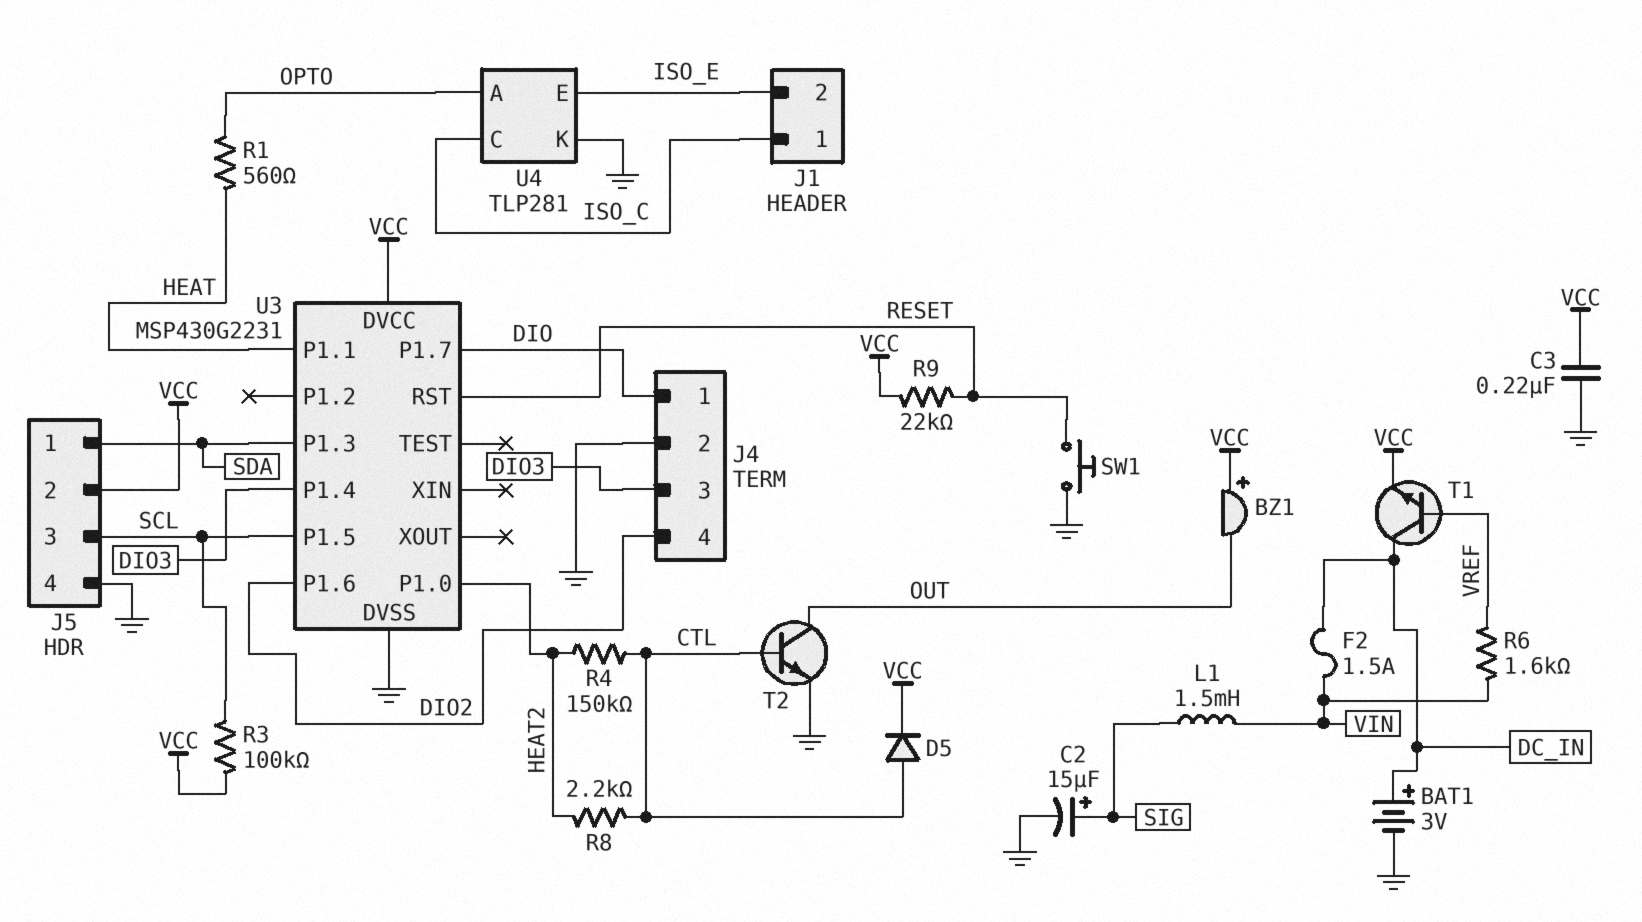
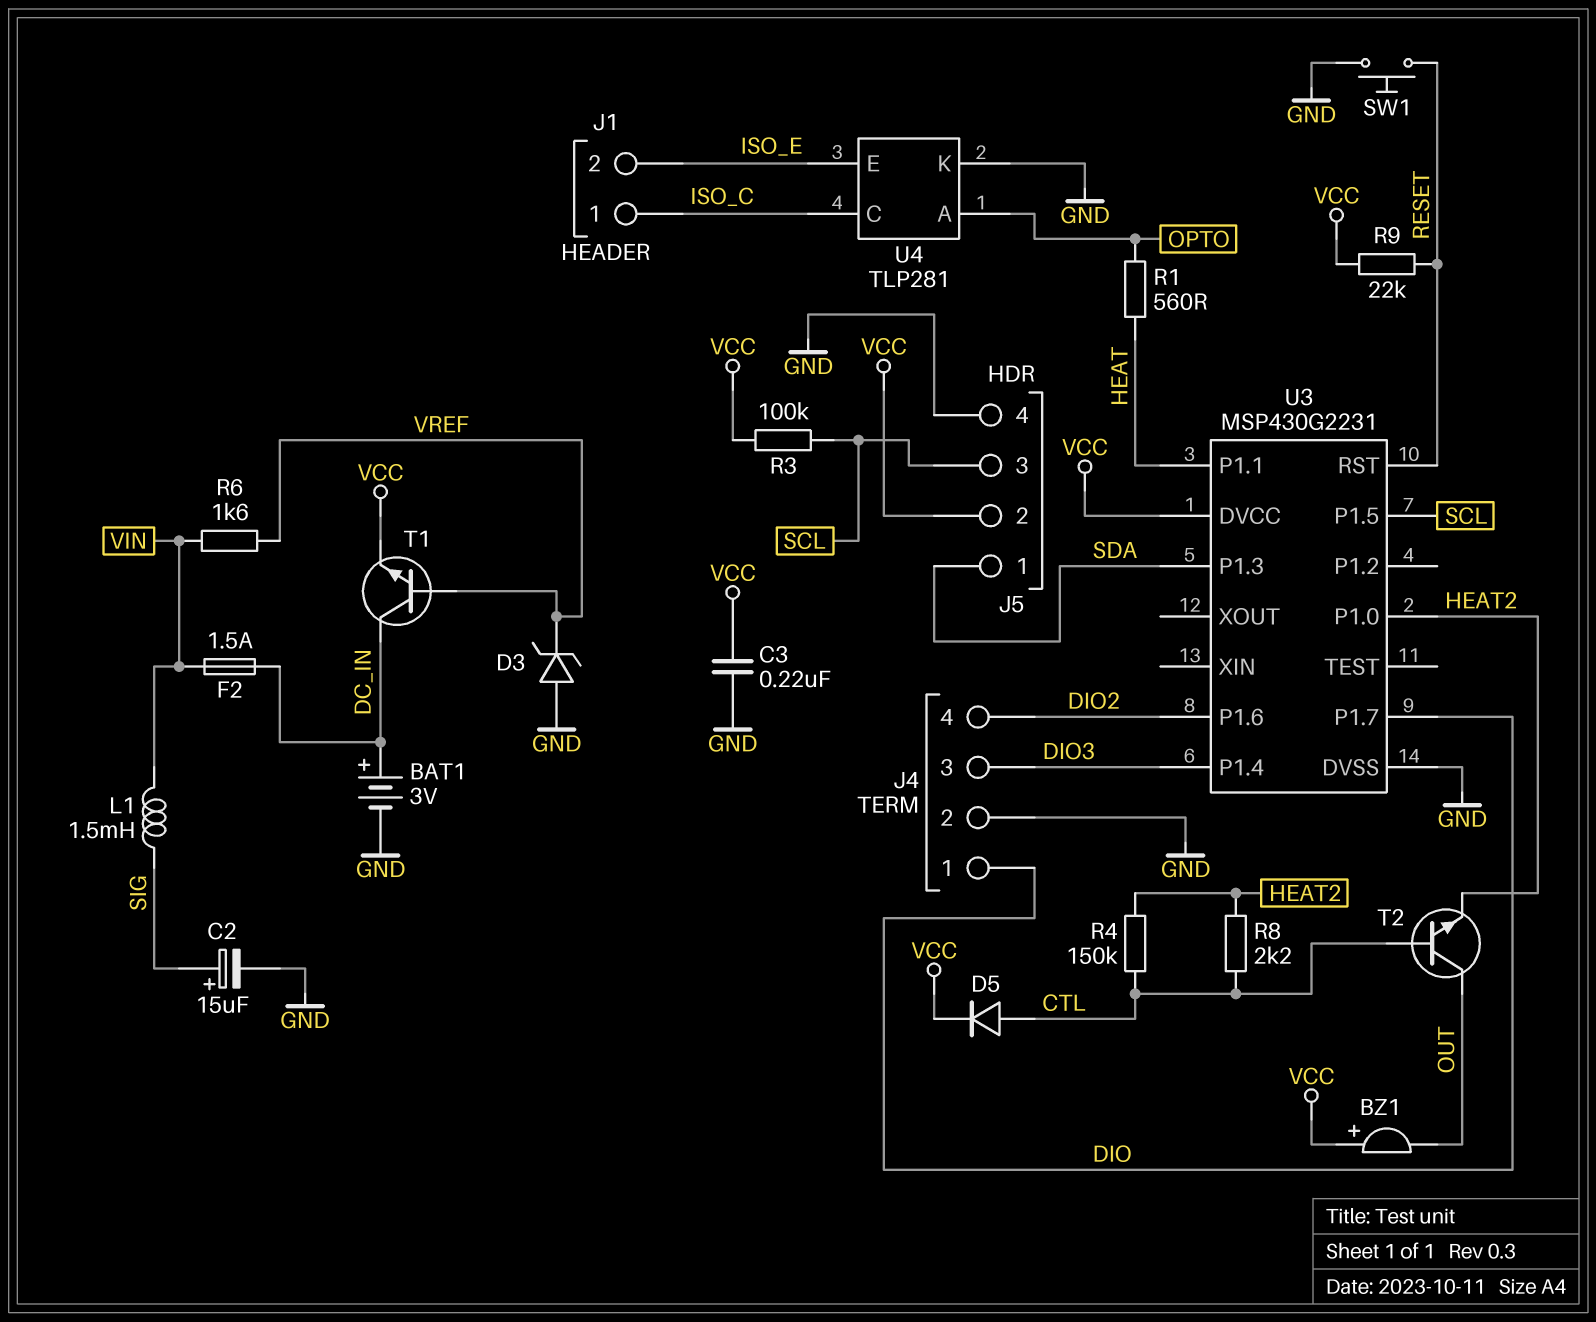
D3: none -> zener (A GND, K VREF)
T2: NPN (B CTL, C OUT, E GND) -> NPN (B CTL, C OUT, E HEAT2)

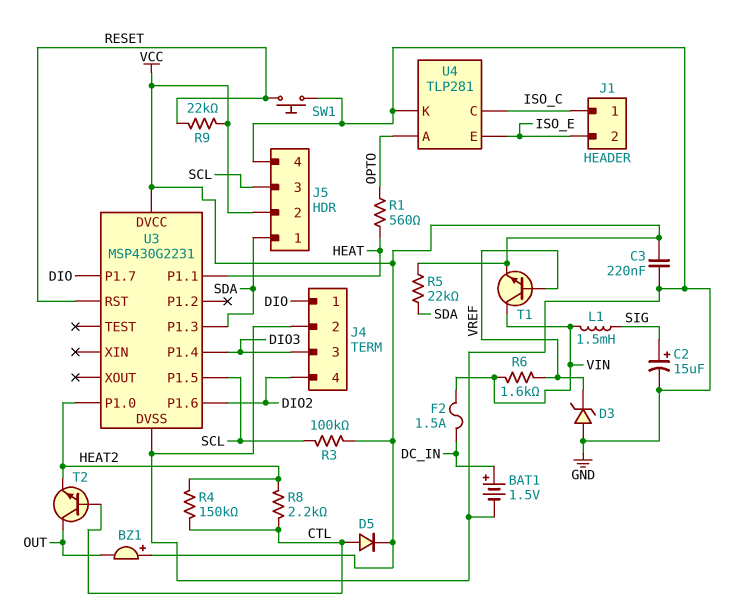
BAT1: 3V (plus DC_IN, minus GND) -> 1.5V (plus DC_IN, minus GND)
R5: none -> 22k (SDA, VCC)
T1: NPN (B VREF, C DC_IN, E VCC) -> NPN (B VREF, C VIN, E VCC)

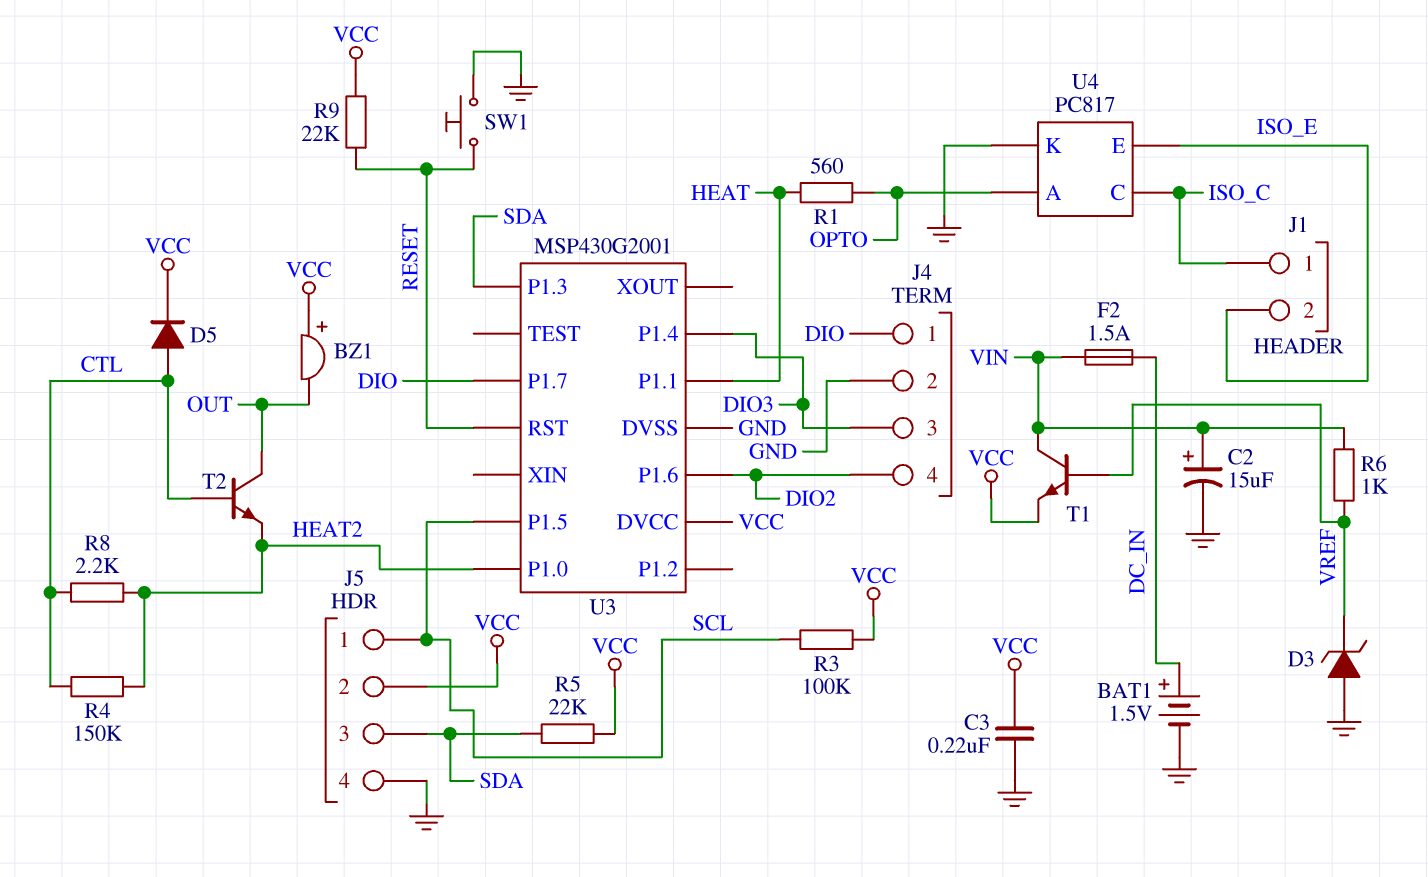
C2: 15uF (plus SIG, minus GND) -> 15uF (plus VIN, minus GND)
J5 pin 1: SDA -> SCL
J5 pin 3: SCL -> SDA
L1: 1.5mH (SIG, VIN) -> none
R6: 1.6k (VIN, VREF) -> 1k (VIN, VREF)
U3: MSP430G2231 -> MSP430G2001
U4: TLP281 -> PC817

